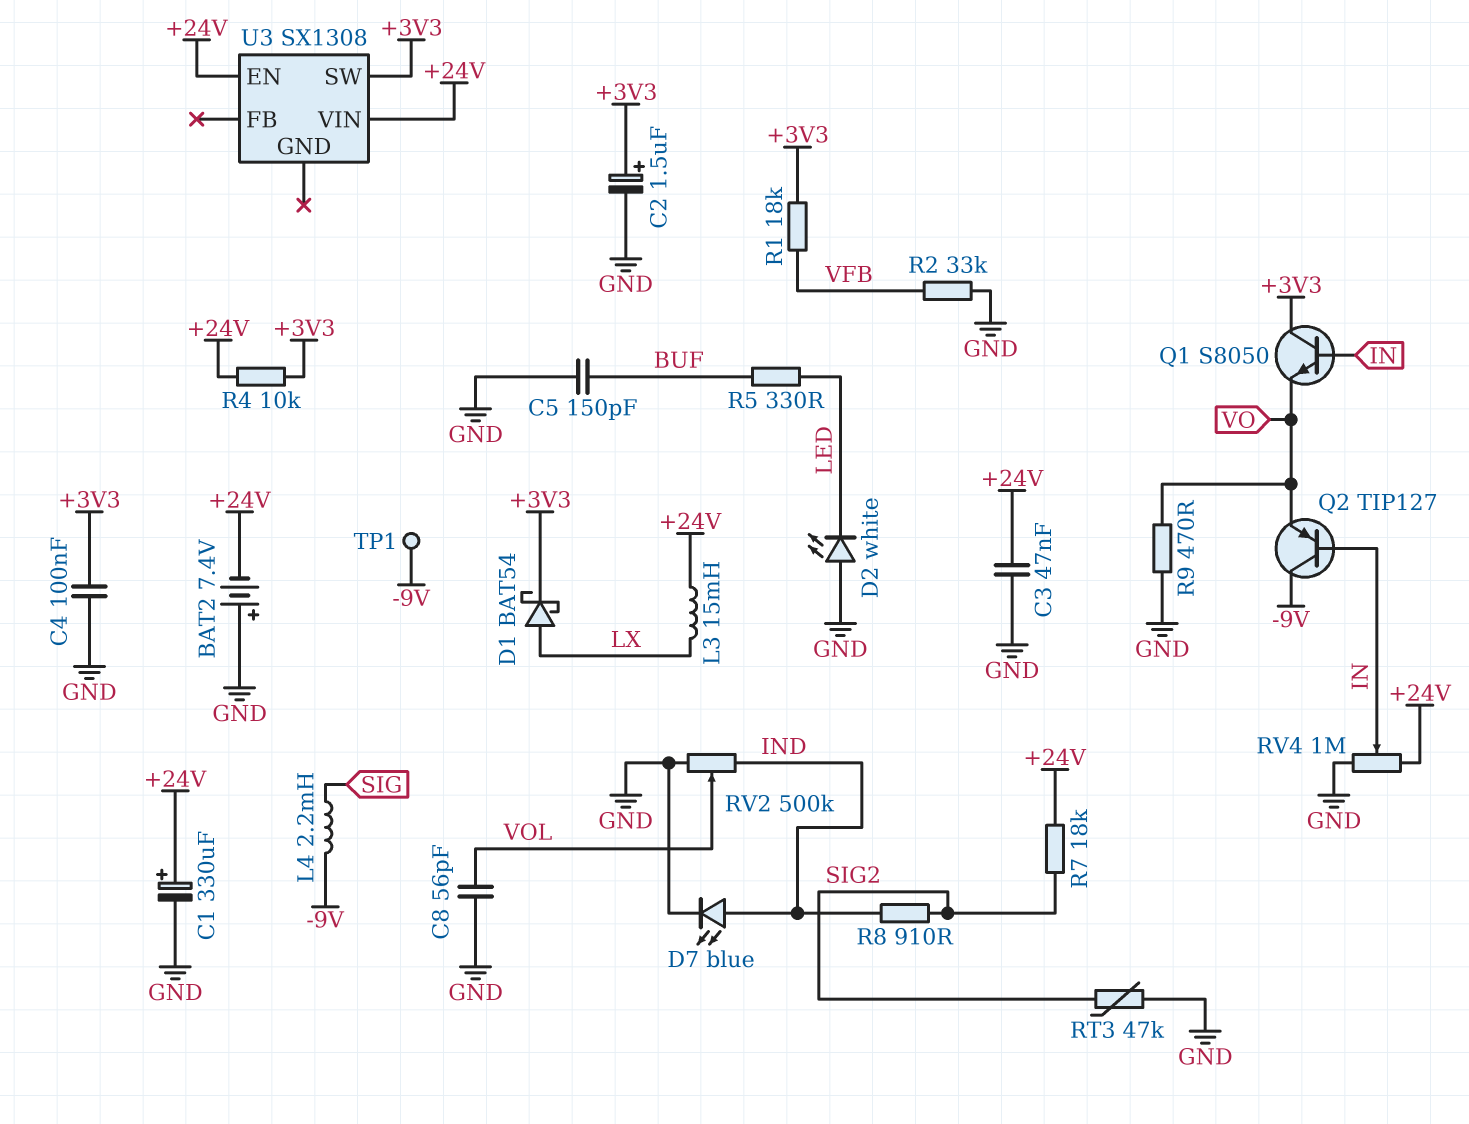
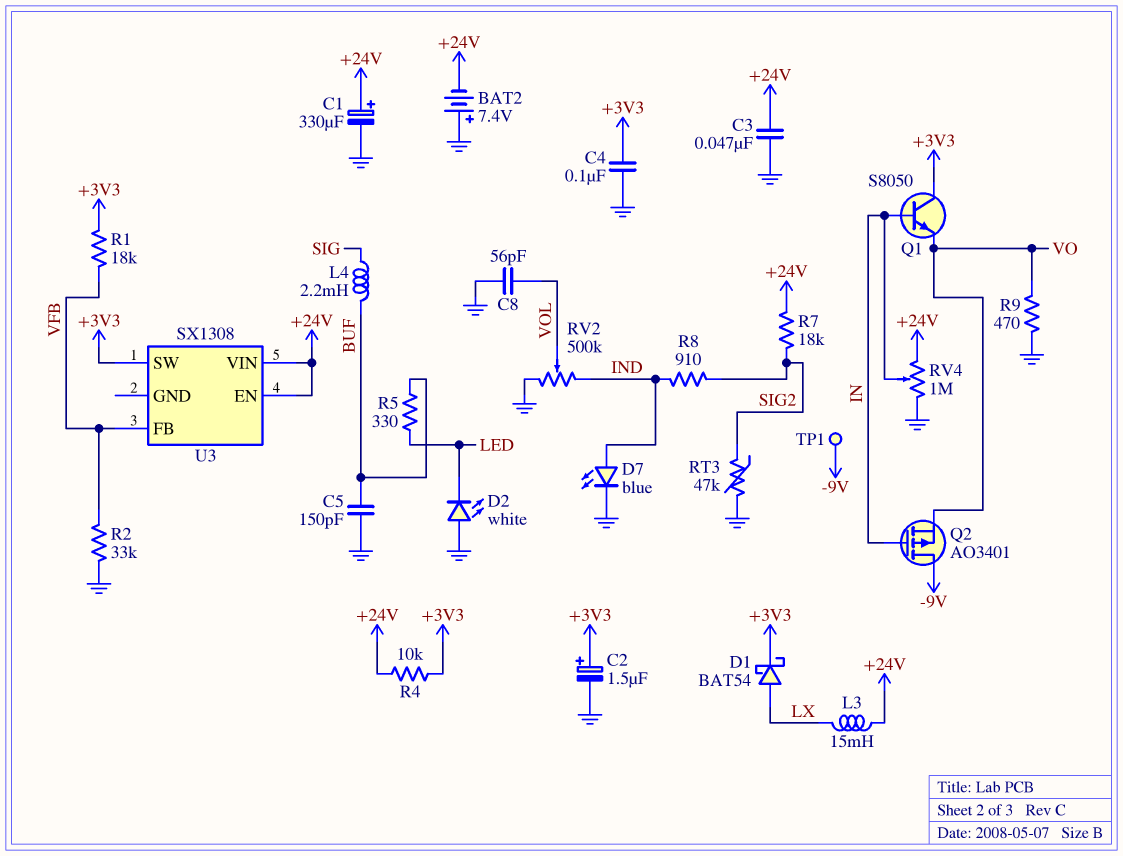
L4: 2.2mH (-9V, SIG) -> 2.2mH (BUF, SIG)
Q2: PNP TIP127 (B IN, C -9V, E VO) -> PMOS AO3401 (G IN, D -9V, S VO)
U3 pin FB: none -> VFB

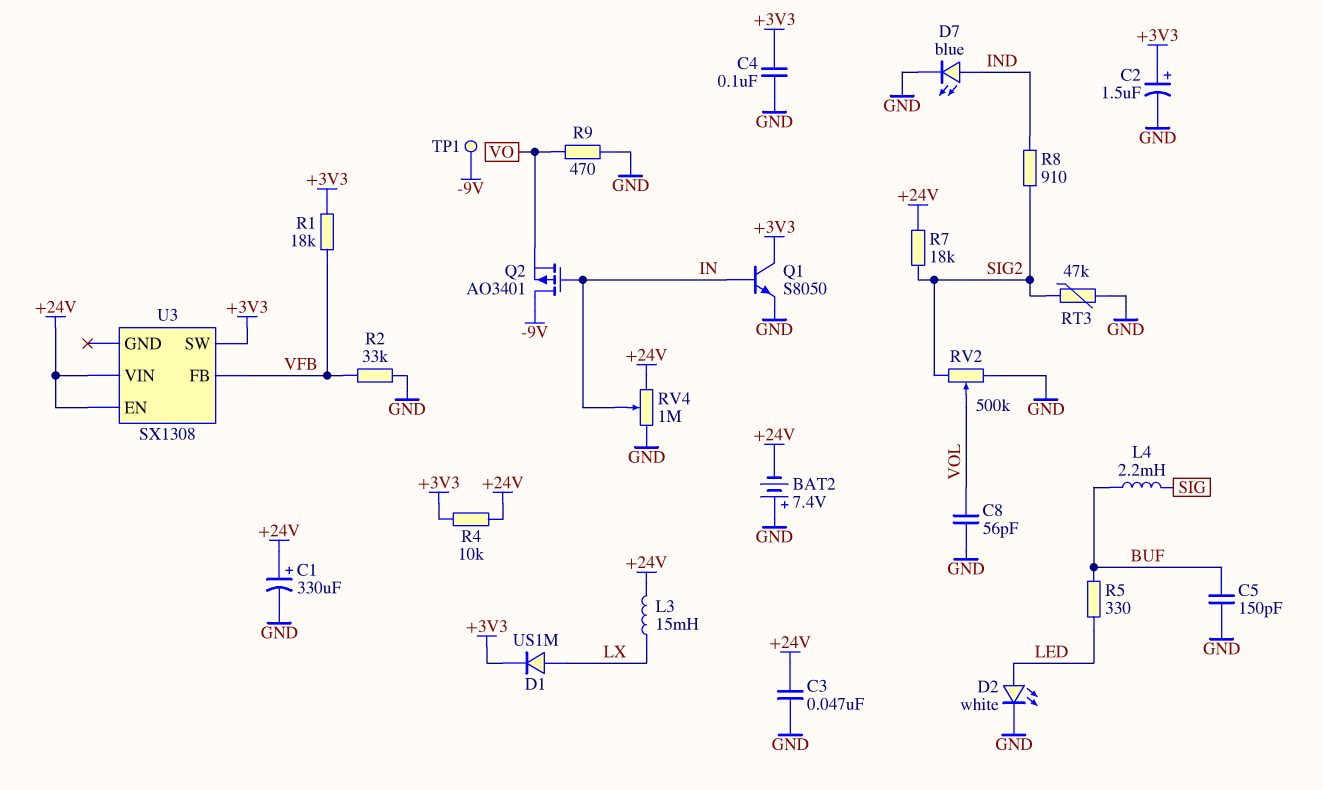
D1: schottky BAT54 (A LX, K +3V3) -> diode US1M (A LX, K +3V3)
D2: LED white (A GND, K LED) -> LED white (A LED, K GND)
Q1: NPN S8050 (B IN, C +3V3, E VO) -> NPN S8050 (B IN, C +3V3, E GND)
RV2: 500k (GND, IND, wiper VOL) -> 500k (GND, SIG2, wiper VOL)

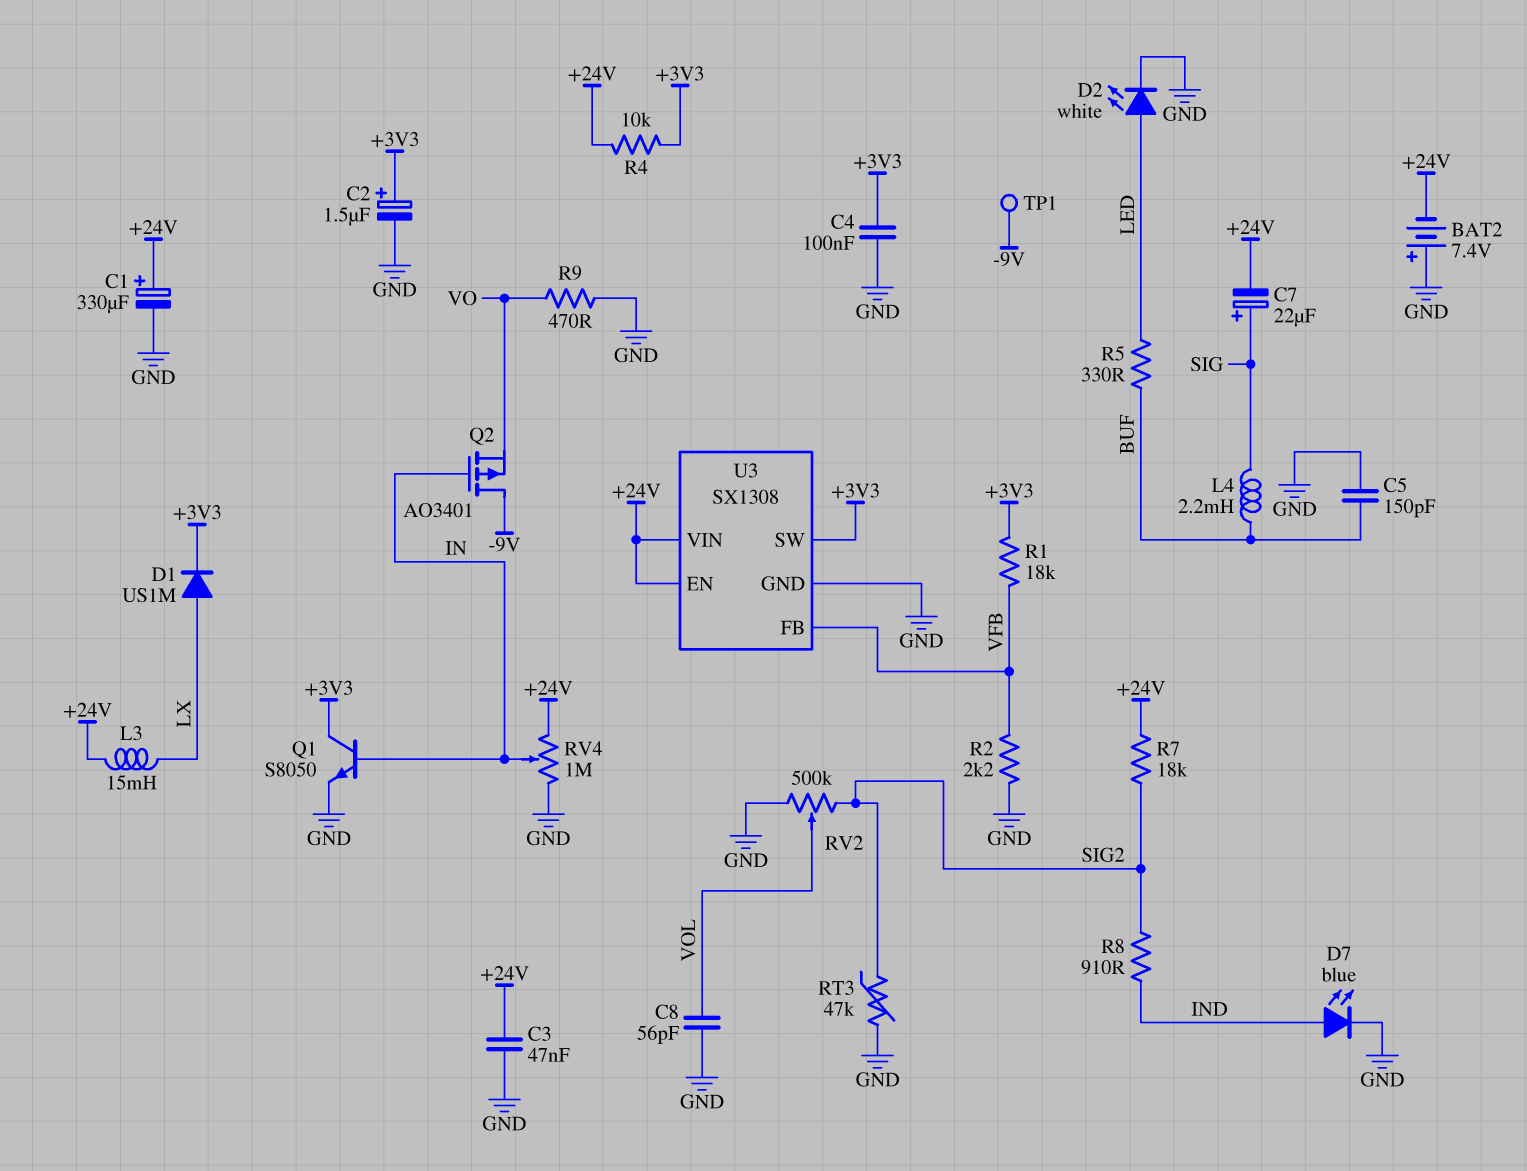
C7: none -> 22uF (plus SIG, minus +24V)
R2: 33k (GND, VFB) -> 2.2k (GND, VFB)
U3 pin GND: none -> GND

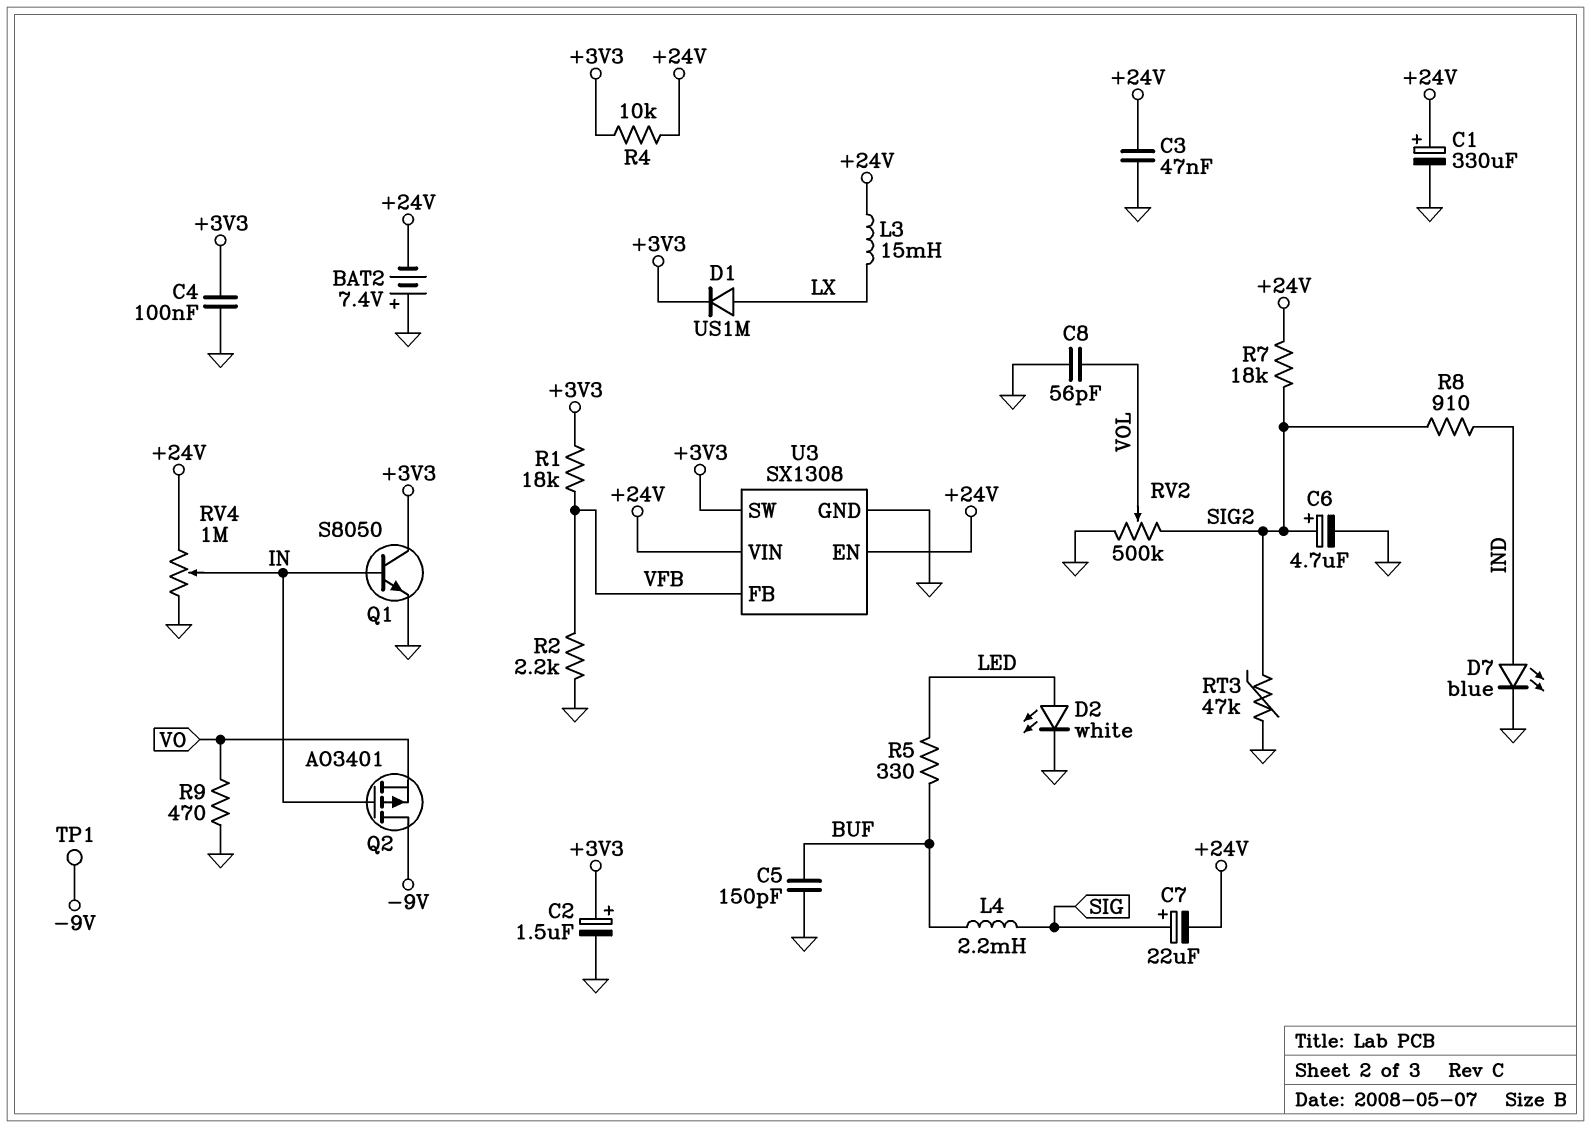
C6: none -> 4.7uF (plus SIG2, minus GND)

